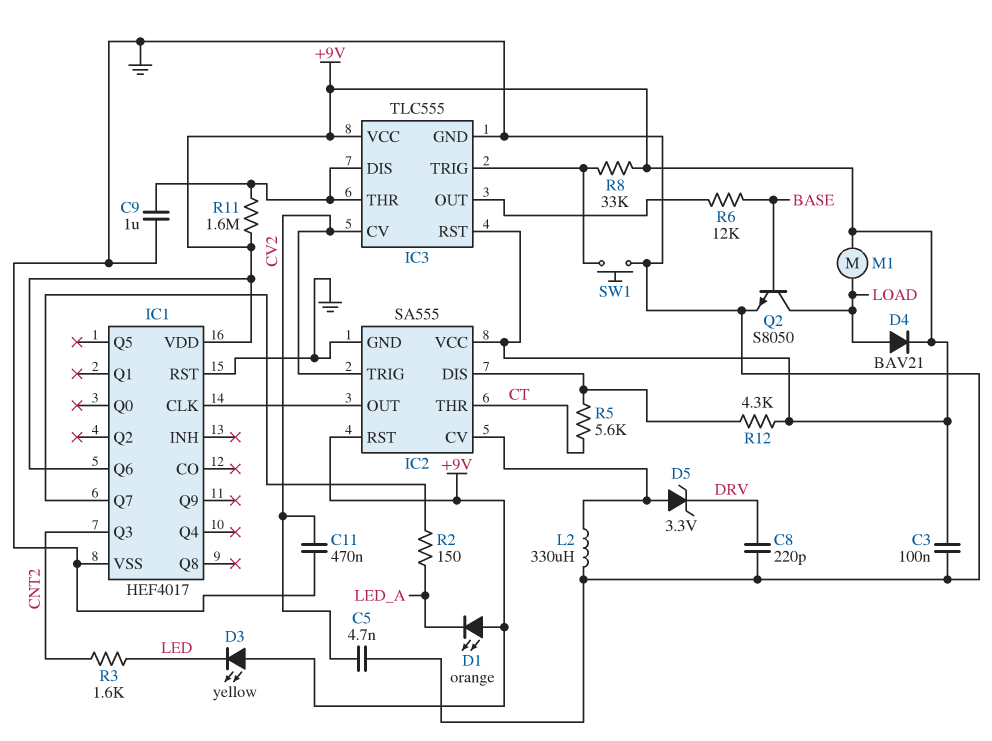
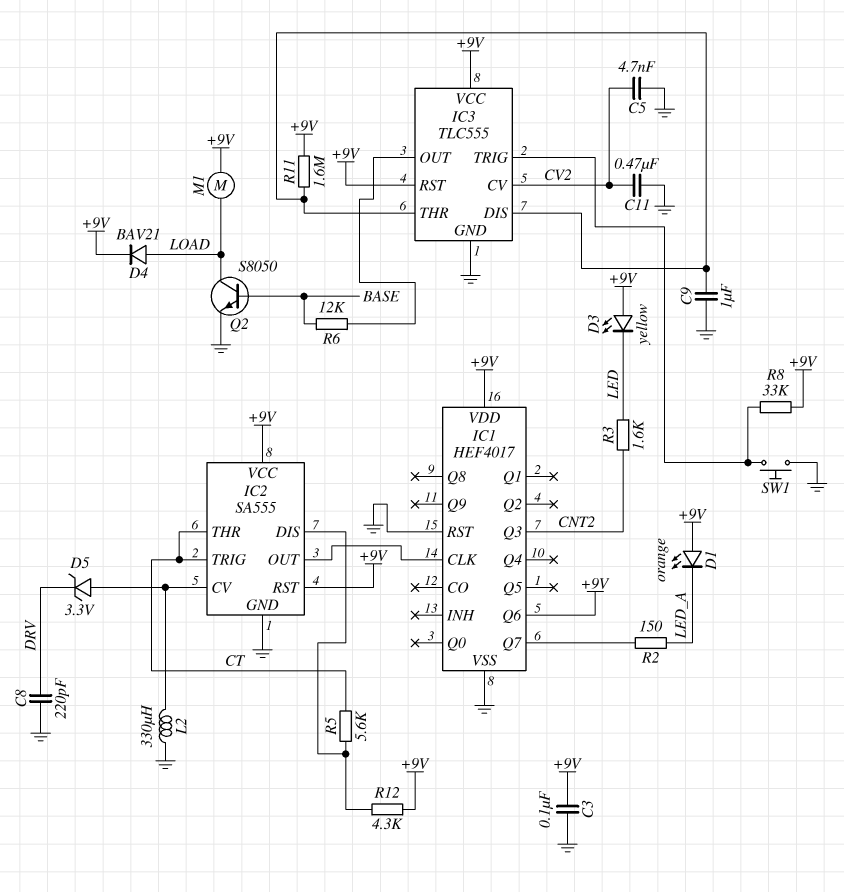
IC2 pin TRIG: CV2 -> CT

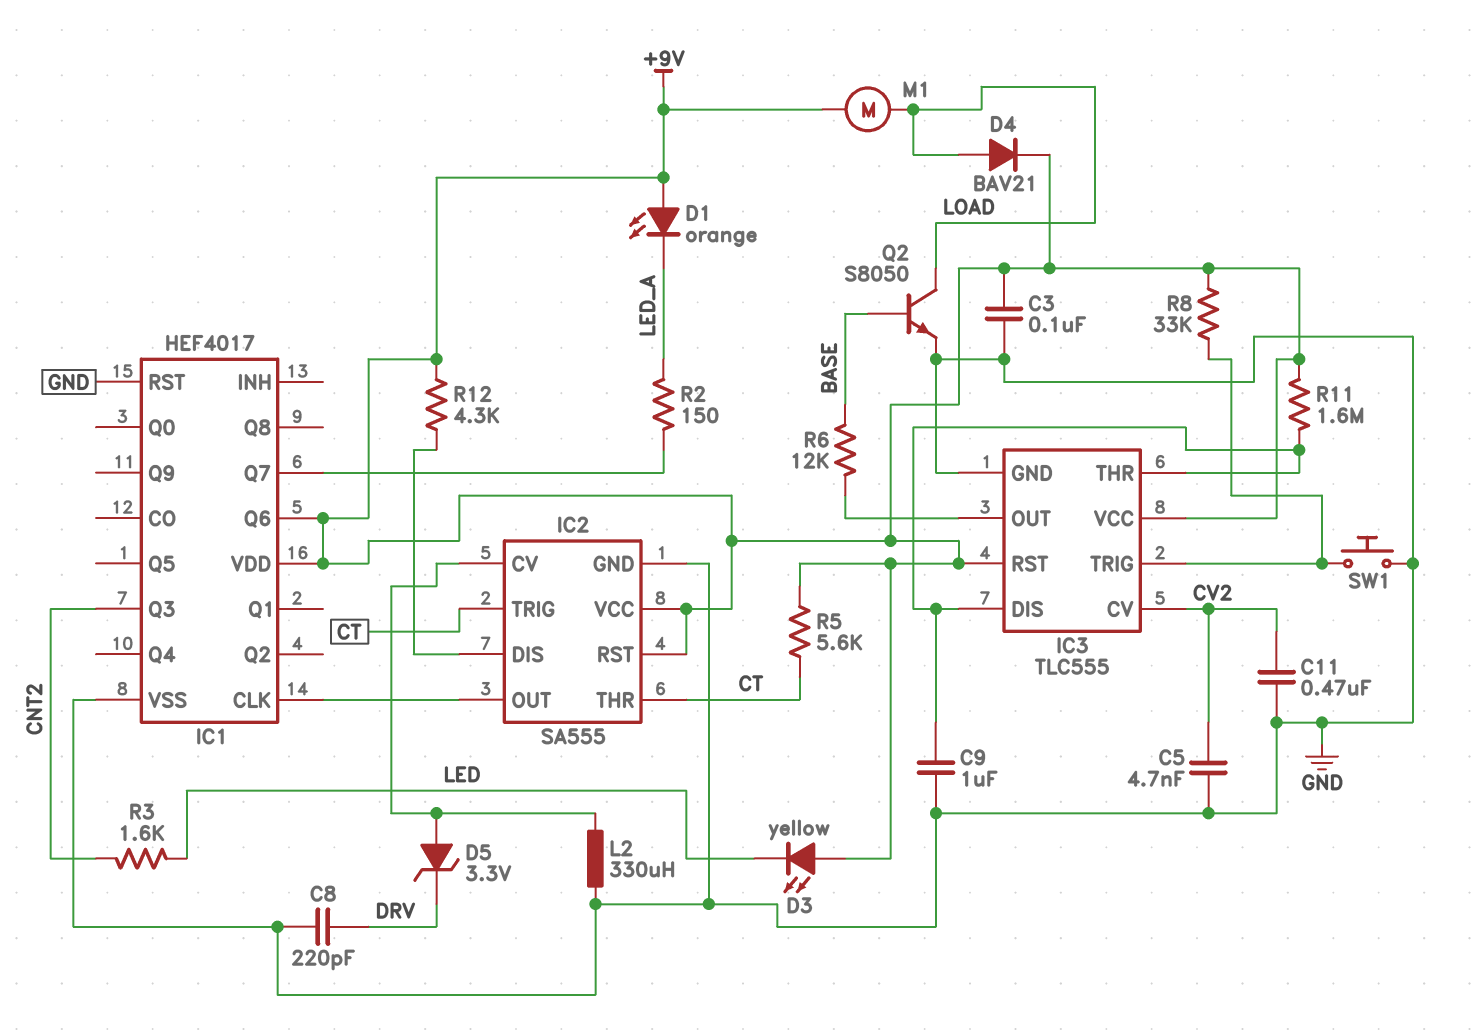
R5: 5.6k (CT, IC2/DIS) -> 5.6k (+9V, CT)

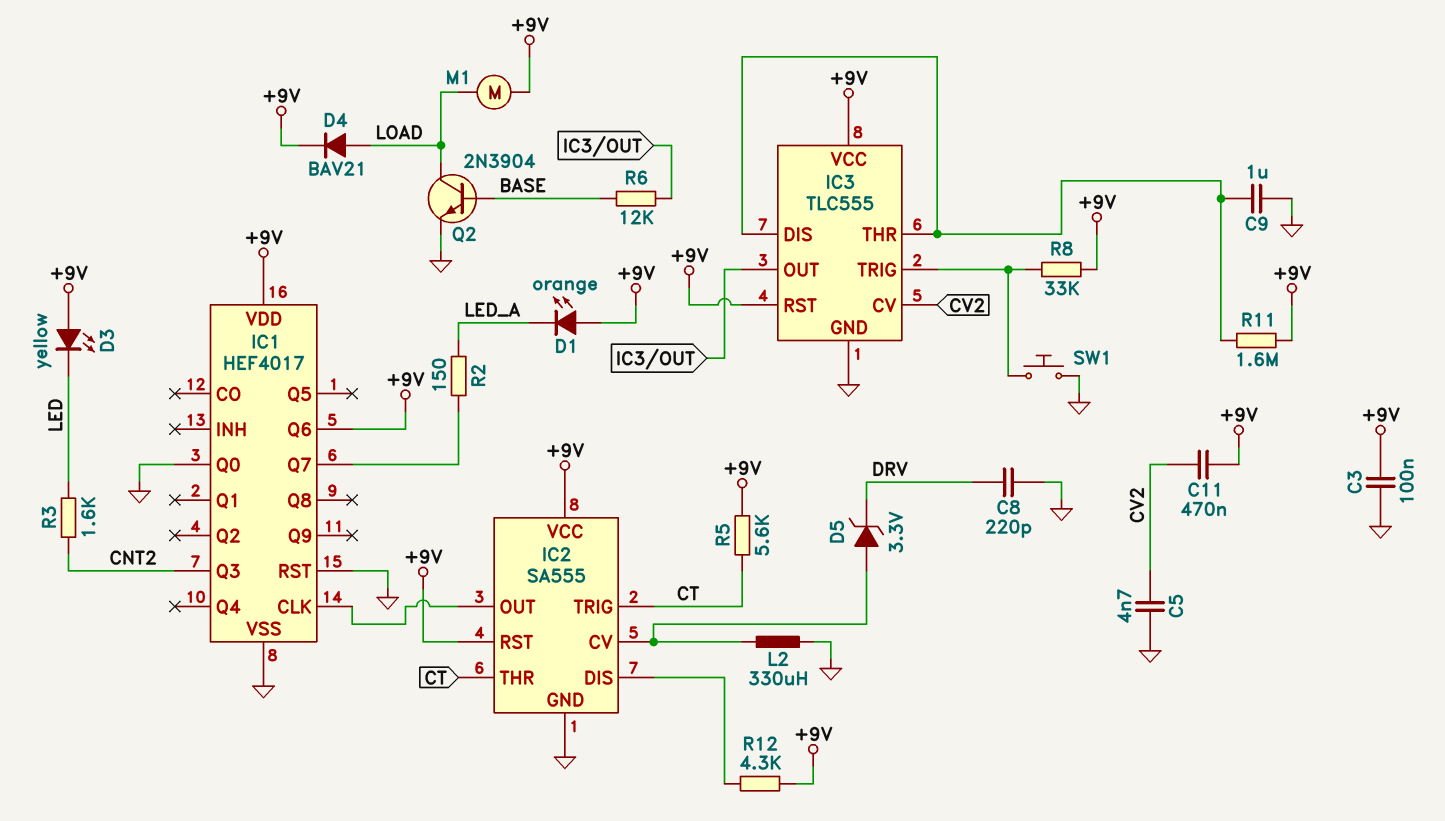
C11: 470nF (CV2, GND) -> 470nF (+9V, CV2)
IC1 pin Q0: none -> GND
Q2: NPN S8050 (B BASE, C LOAD, E GND) -> NPN 2N3904 (B BASE, C LOAD, E GND)

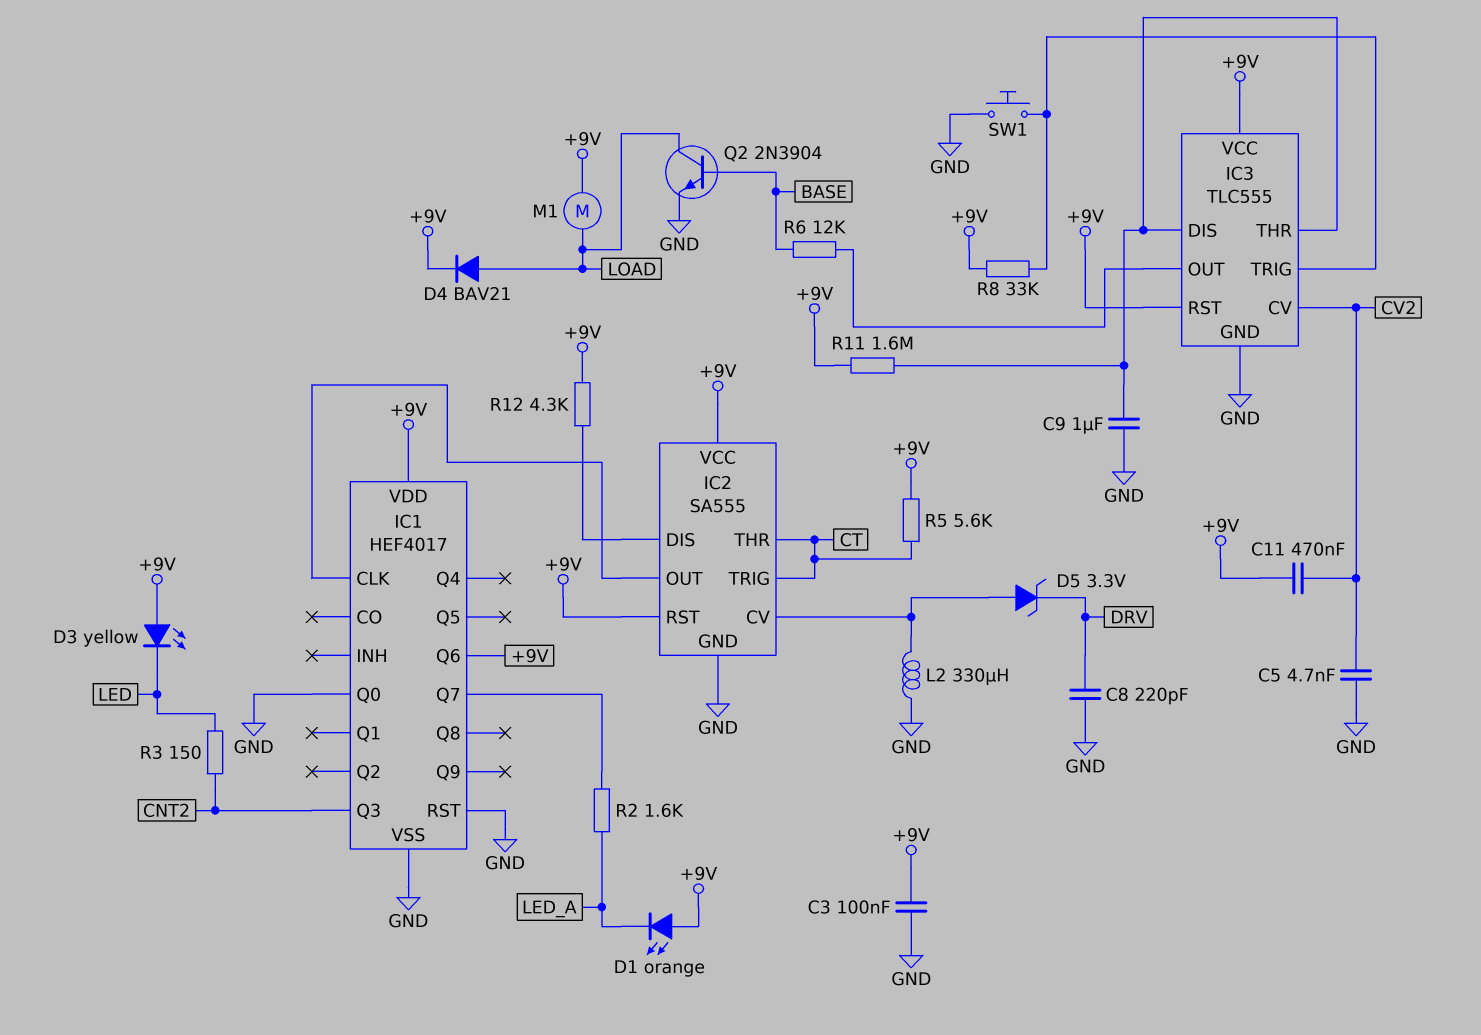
R2: 150 (IC1/Q7, LED_A) -> 1.6k (IC1/Q7, LED_A)
R3: 1.6k (CNT2, LED) -> 150 (CNT2, LED)

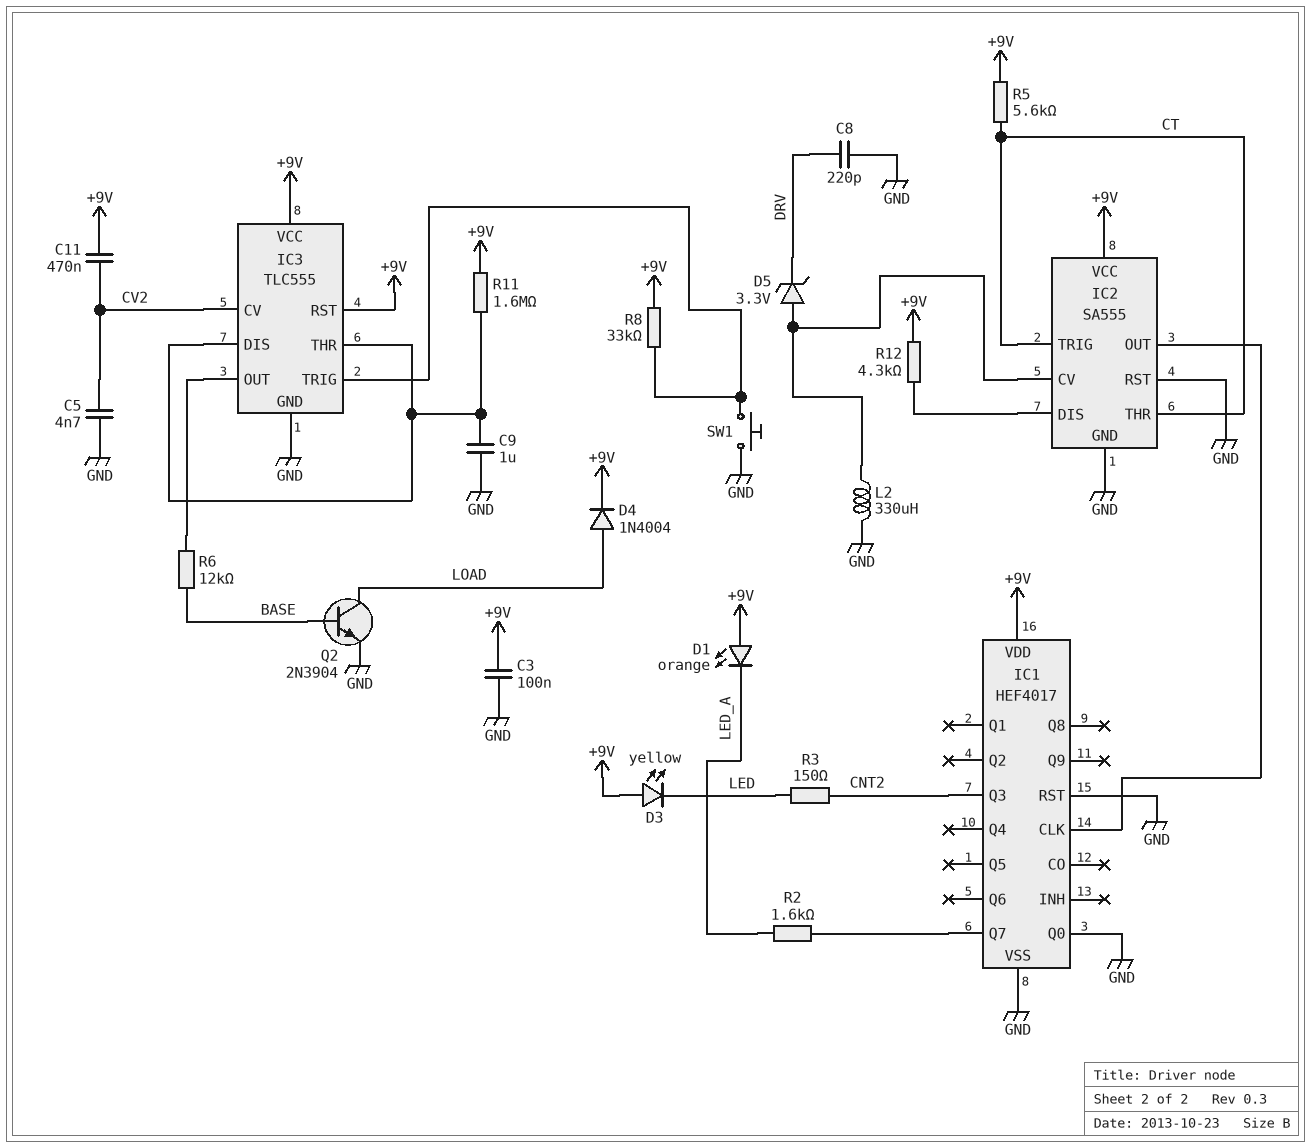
D4: diode BAV21 (A LOAD, K +9V) -> diode 1N4004 (A LOAD, K +9V)
IC1 pin Q6: +9V -> none
IC2 pin RST: +9V -> GND
M1: motor (+9V, LOAD) -> none

